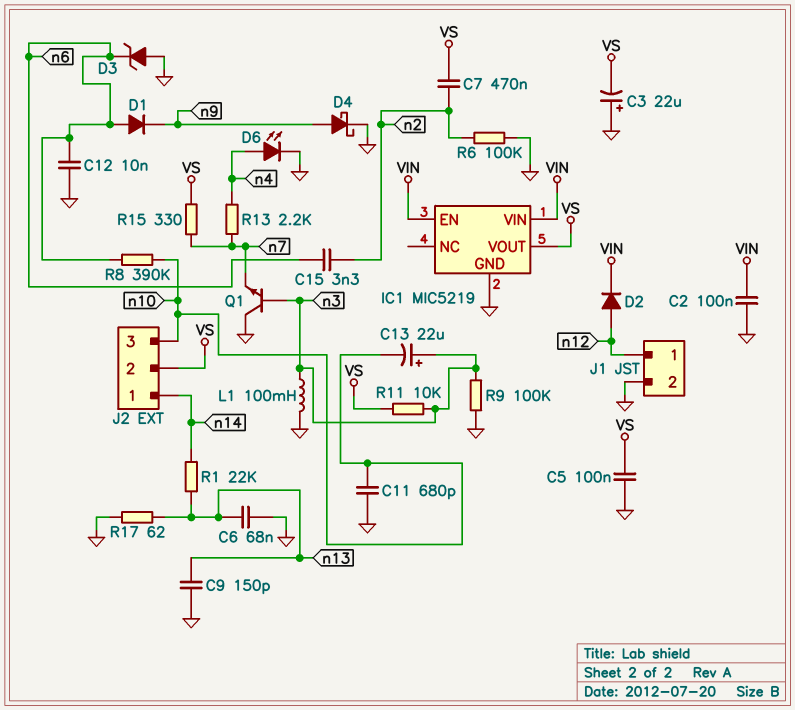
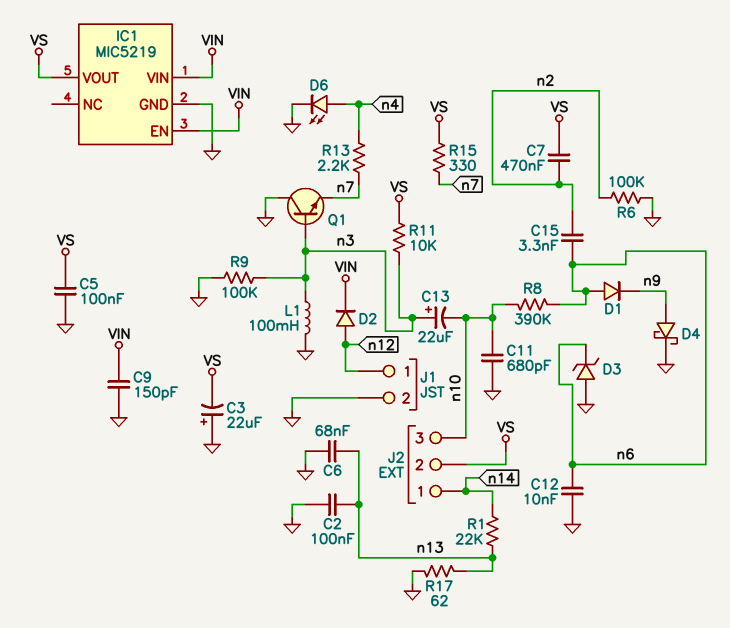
C2: 100nF (GND, VIN) -> 100nF (GND, n13)
C9: 150pF (GND, n13) -> 150pF (GND, VIN)

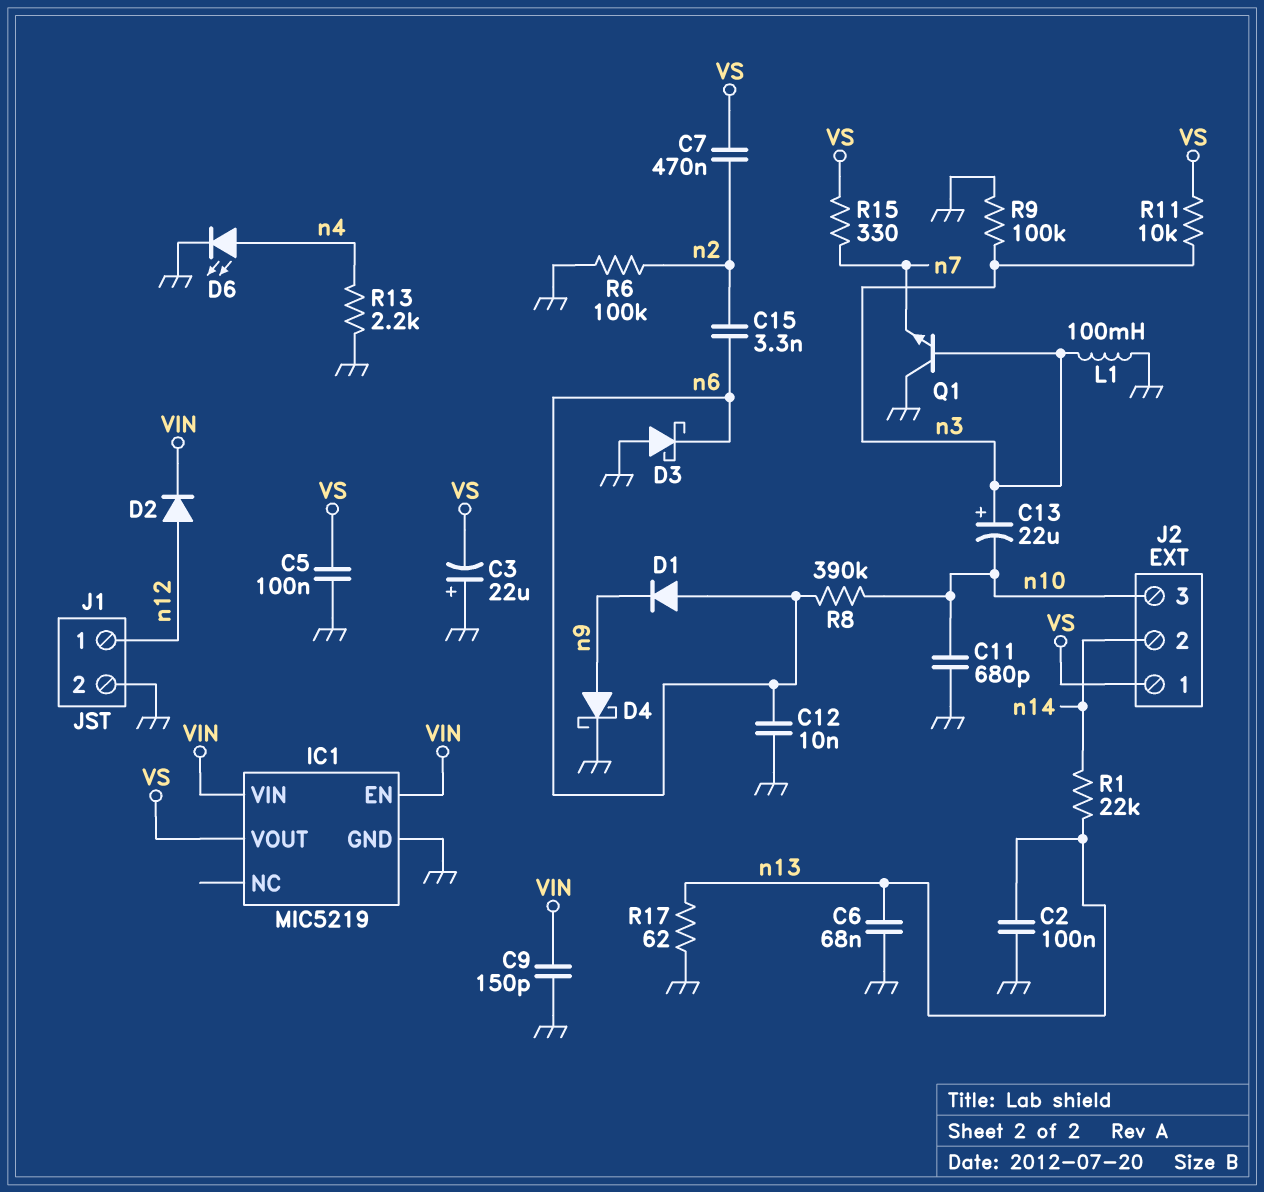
D3: zener (A GND, K n6) -> schottky (A GND, K n6)
J2 pin 1: n14 -> VS
J2 pin 2: VS -> n14
R13: 2.2k (n4, n7) -> 2.2k (GND, n4)

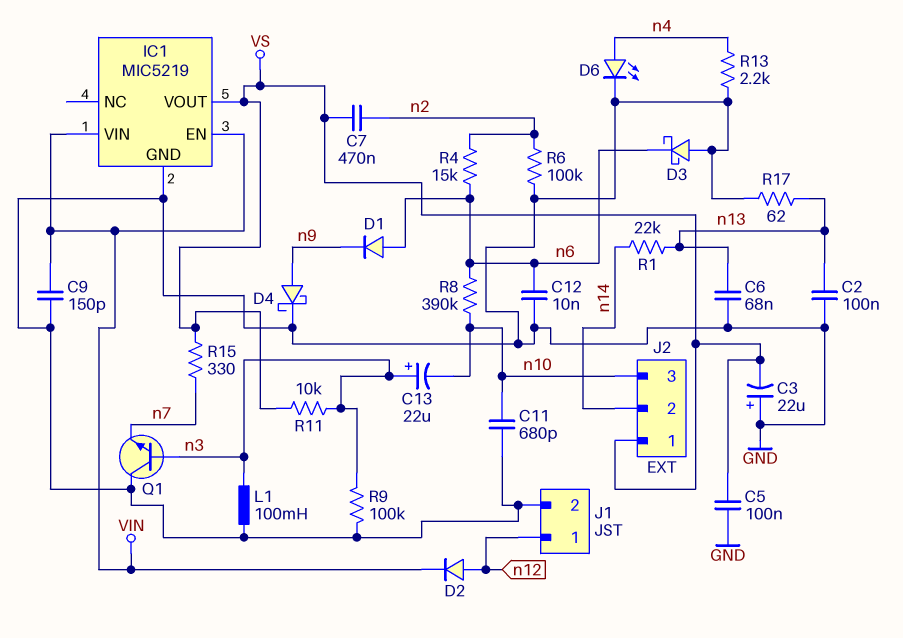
C15: 3.3nF (n2, n6) -> none
R4: none -> 15k (n2, n6)

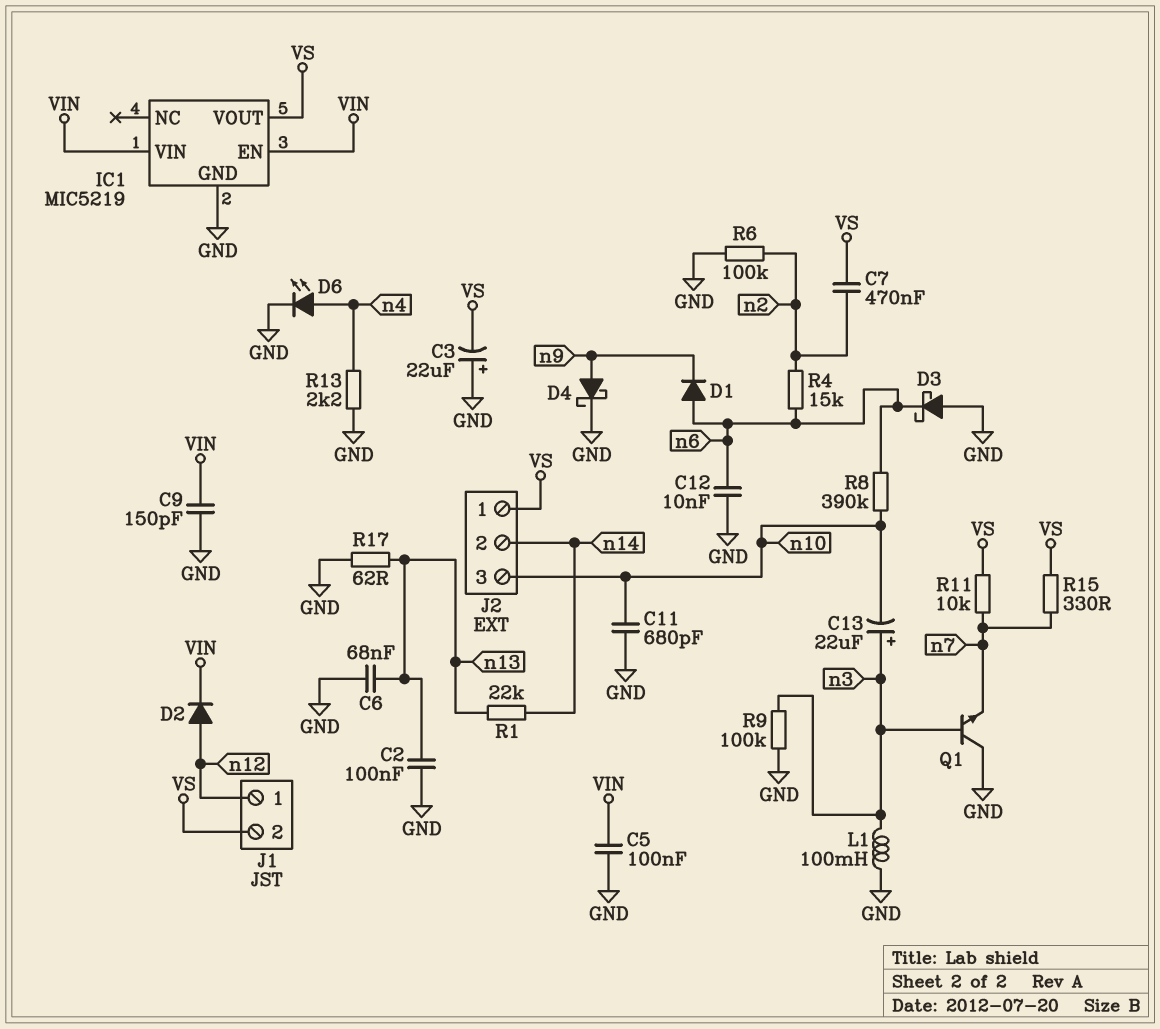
C5: 100nF (GND, VS) -> 100nF (GND, VIN)
J1 pin 2: GND -> VS
R11: 10k (VS, n3) -> 10k (VS, n7)

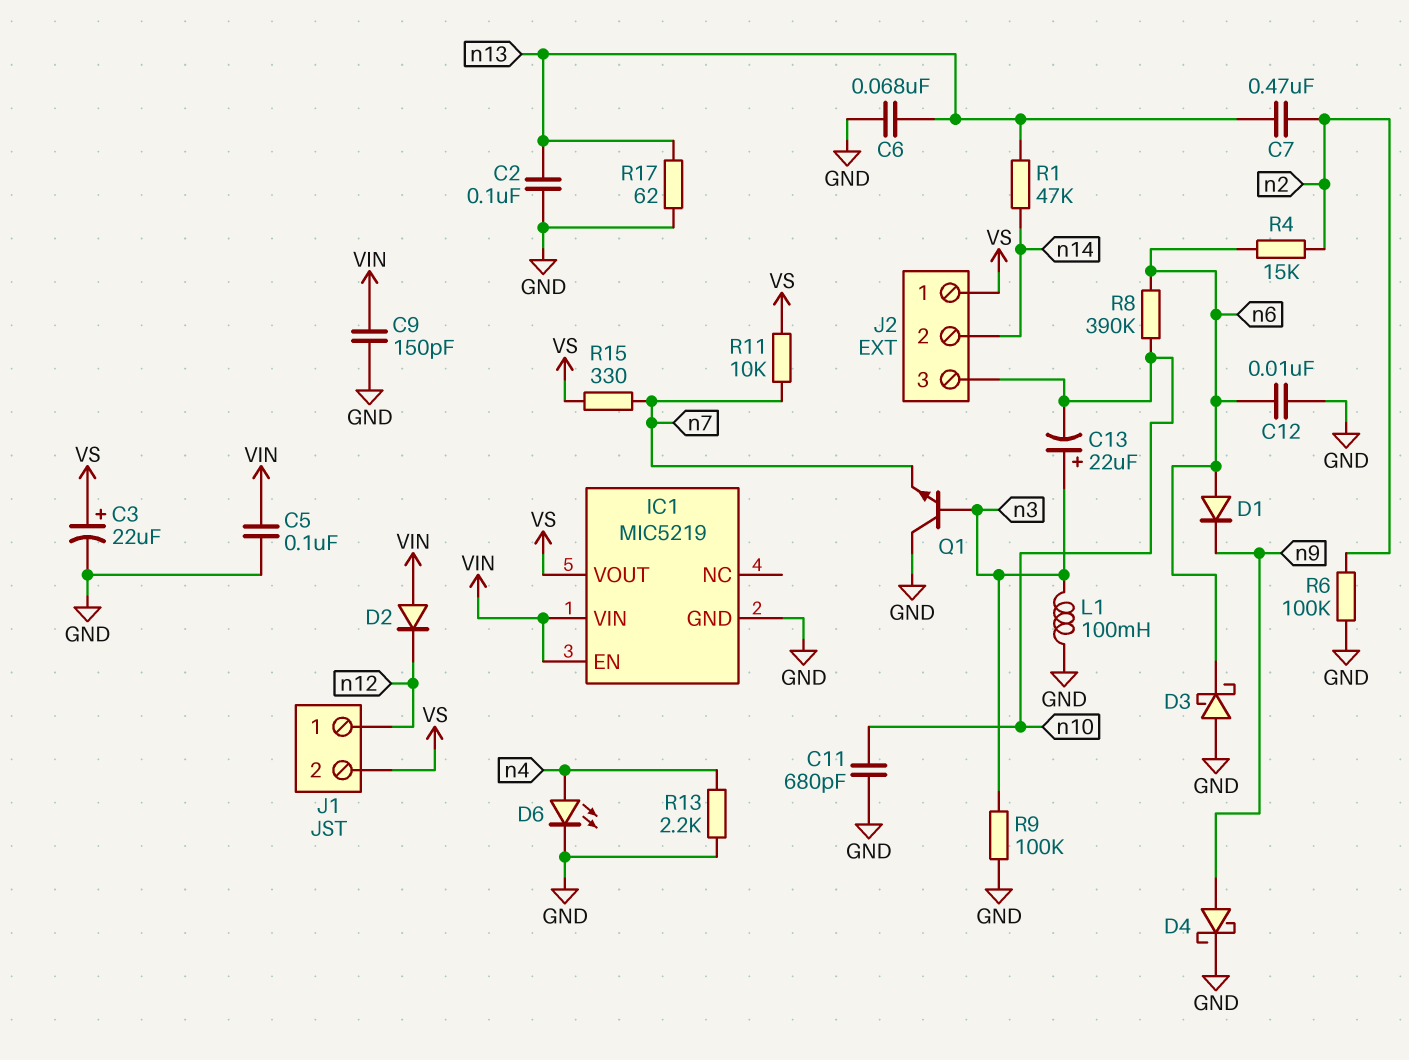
C3: 22uF (plus GND, minus VS) -> 22uF (plus VS, minus GND)
C7: 470nF (VS, n2) -> 470nF (n2, n13)
D2: diode (A n12, K VIN) -> diode (A VIN, K n12)
R1: 22k (n13, n14) -> 47k (n13, n14)

